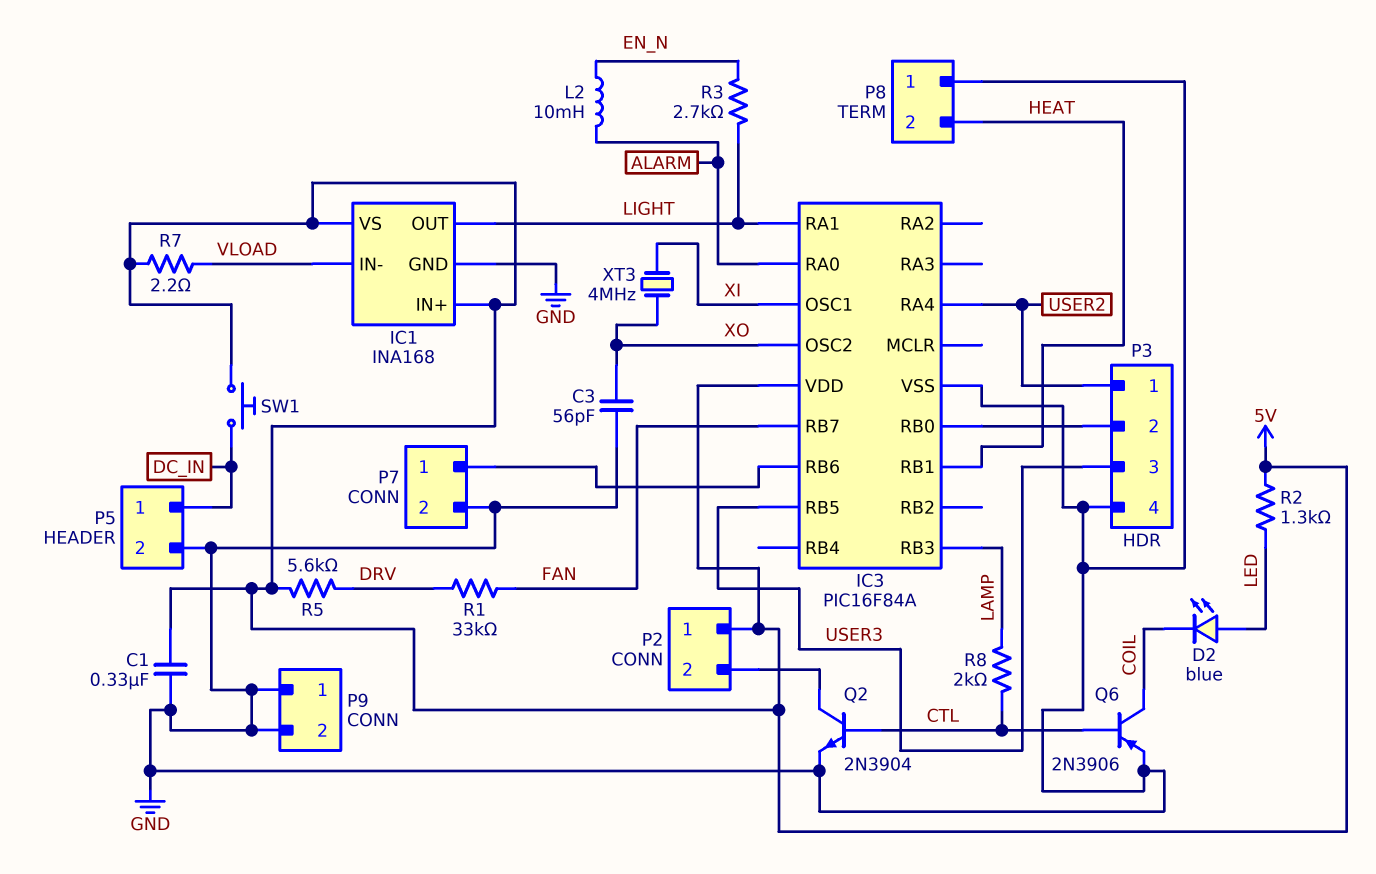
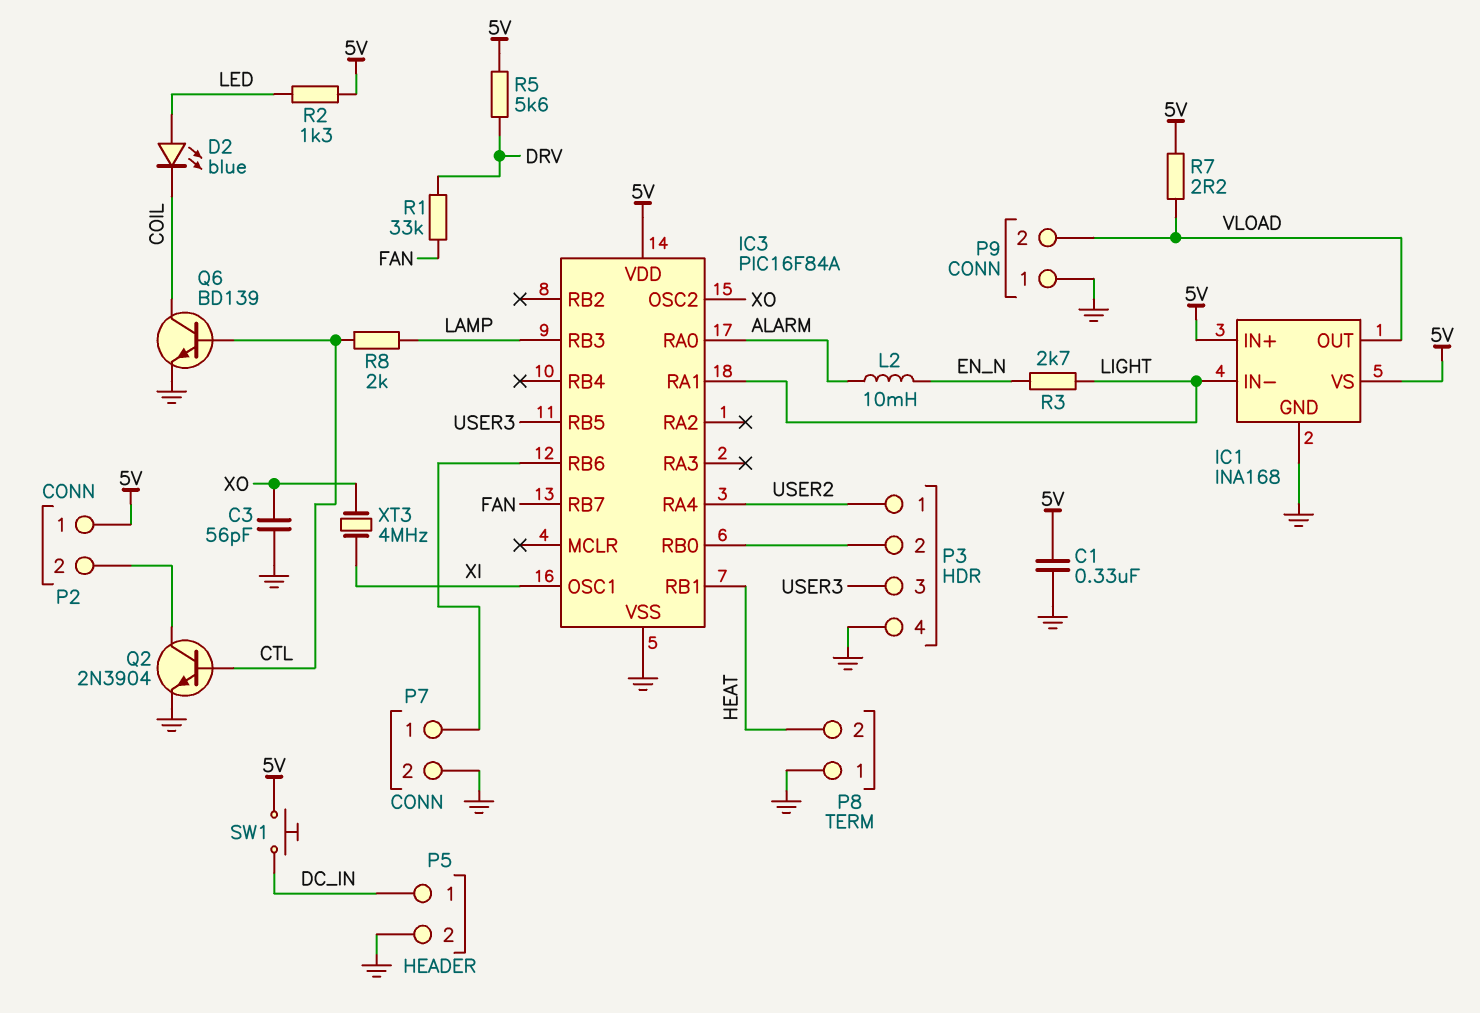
IC1 pin IN-: VLOAD -> LIGHT
IC1 pin OUT: LIGHT -> VLOAD
P9 pin 2: GND -> VLOAD
Q6: PNP 2N3906 (B CTL, C COIL, E GND) -> NPN BD139 (B CTL, C COIL, E GND)

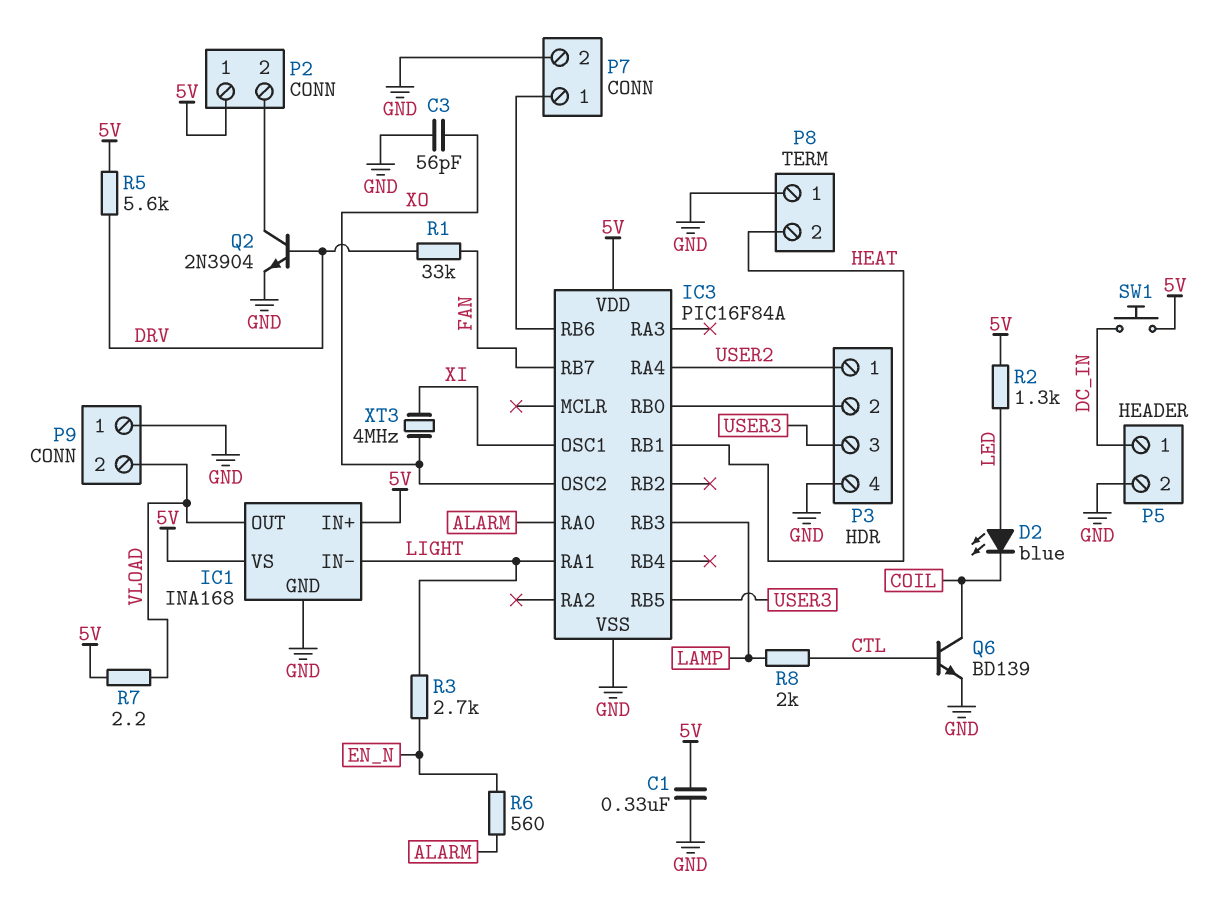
L2: 10mH (ALARM, EN_N) -> none
Q2: NPN 2N3904 (B CTL, C P2/2, E GND) -> NPN 2N3904 (B DRV, C P2/2, E GND)
R6: none -> 560 (ALARM, EN_N)

